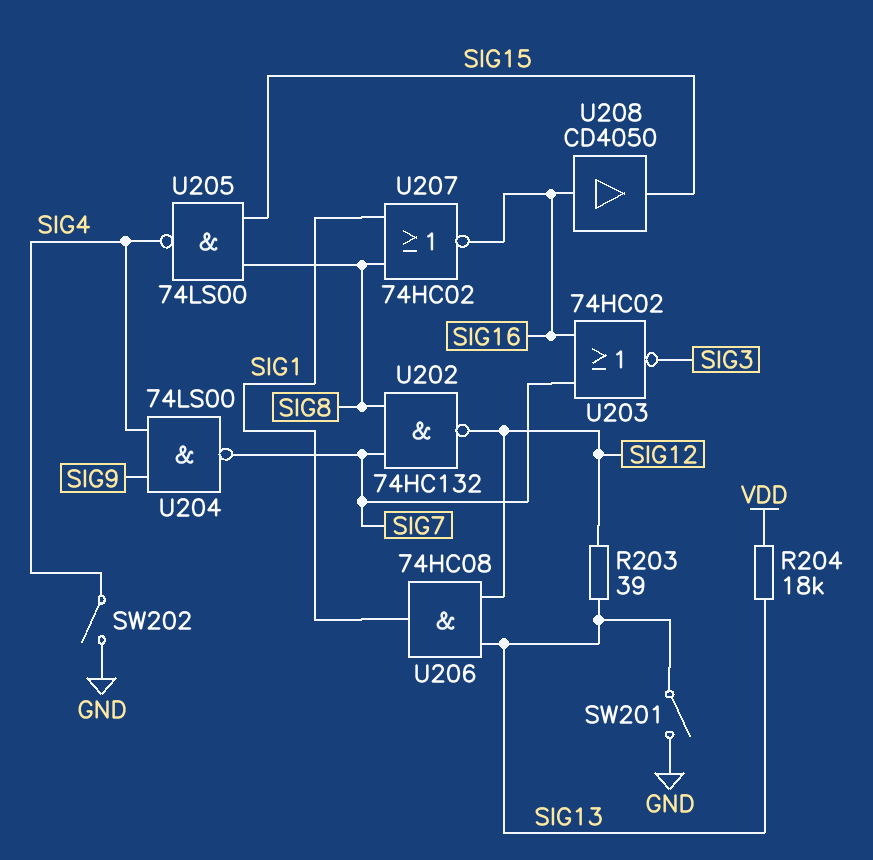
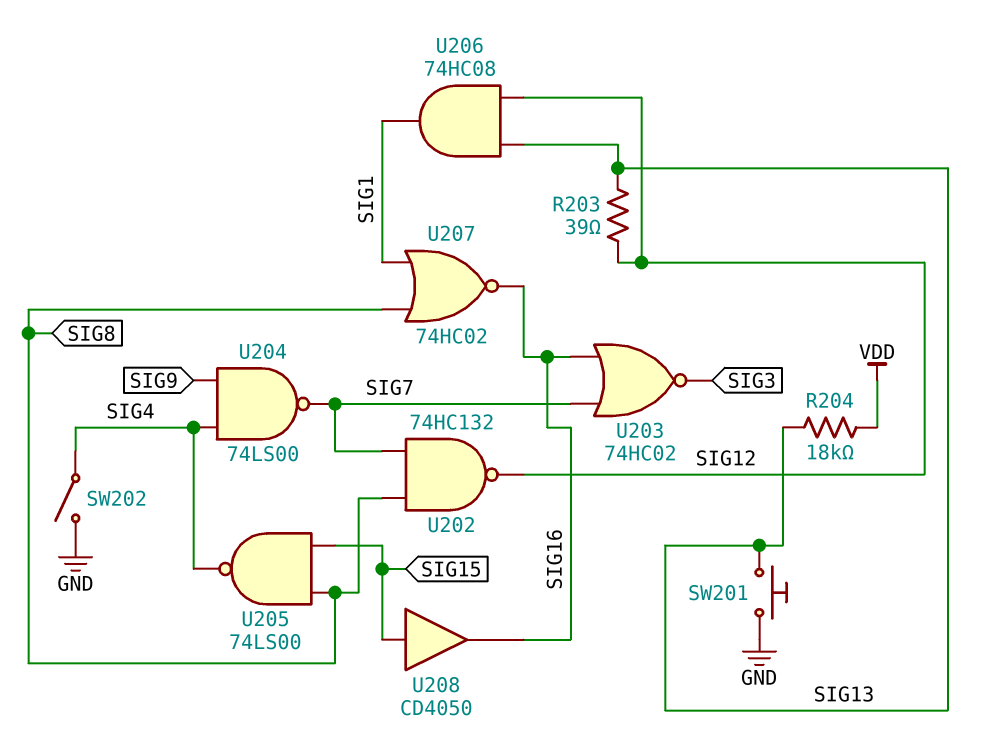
SW201: switch (GND, SIG13) -> button (GND, SIG13)
U208: buffer CD4050 (in SIG16, out SIG15) -> buffer CD4050 (in SIG15, out SIG16)

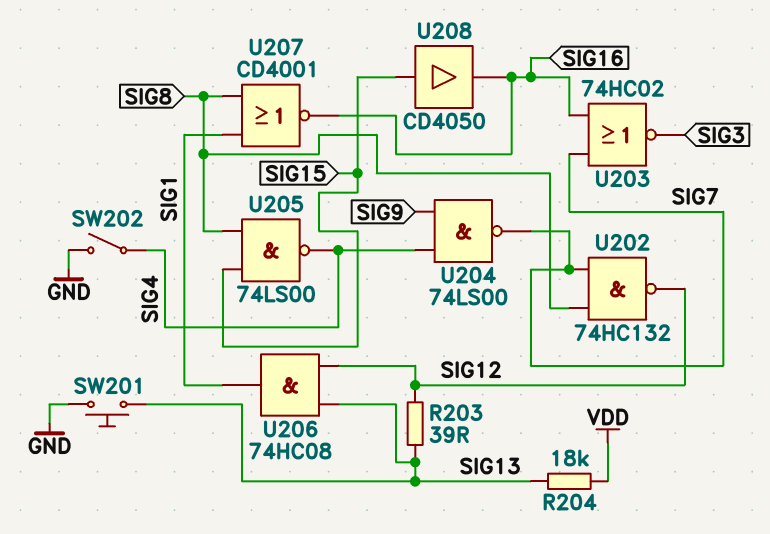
U207: NOR 74HC02 (in SIG1, in SIG8, out SIG16) -> NOR CD4001 (in SIG1, in SIG8, out SIG16)

